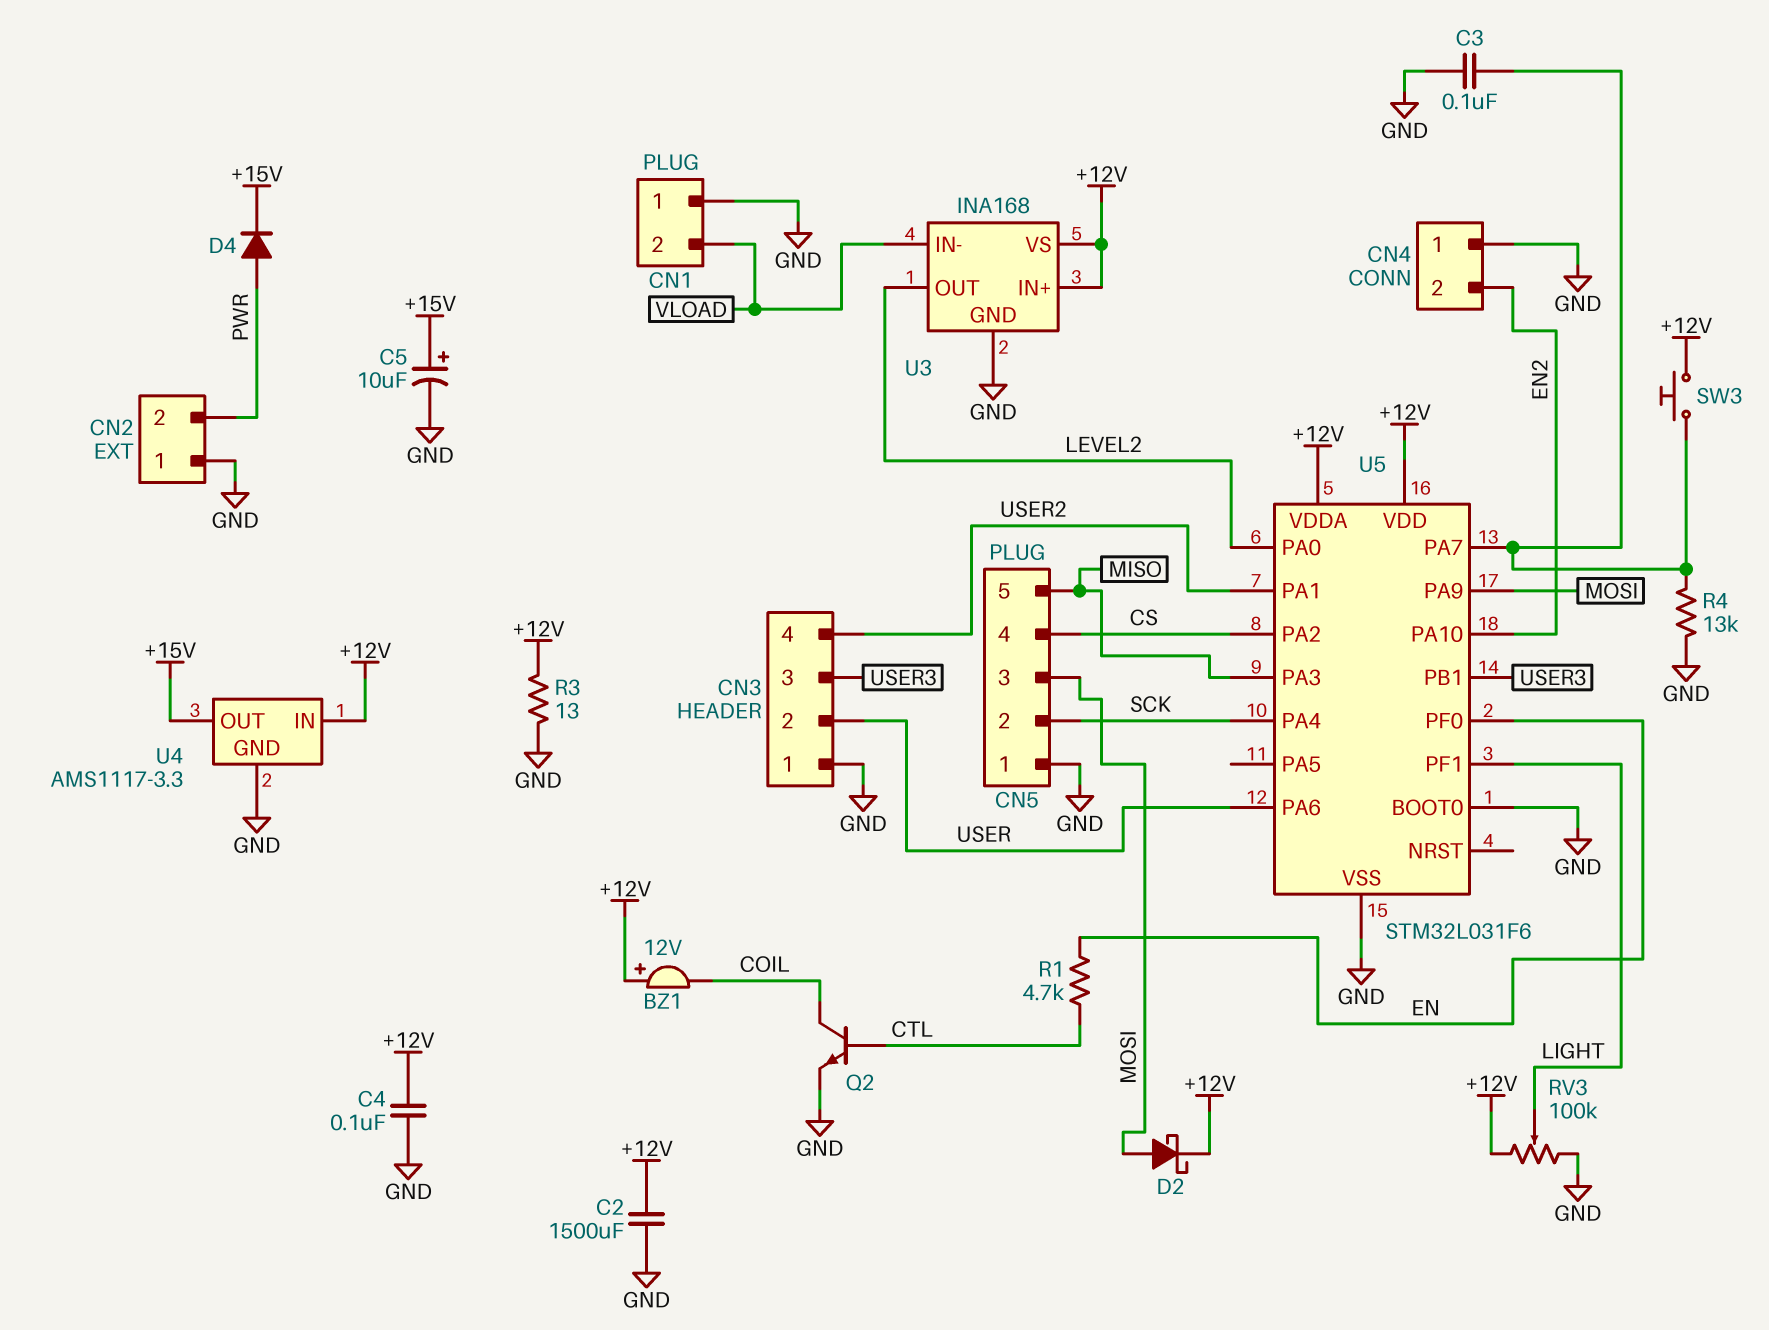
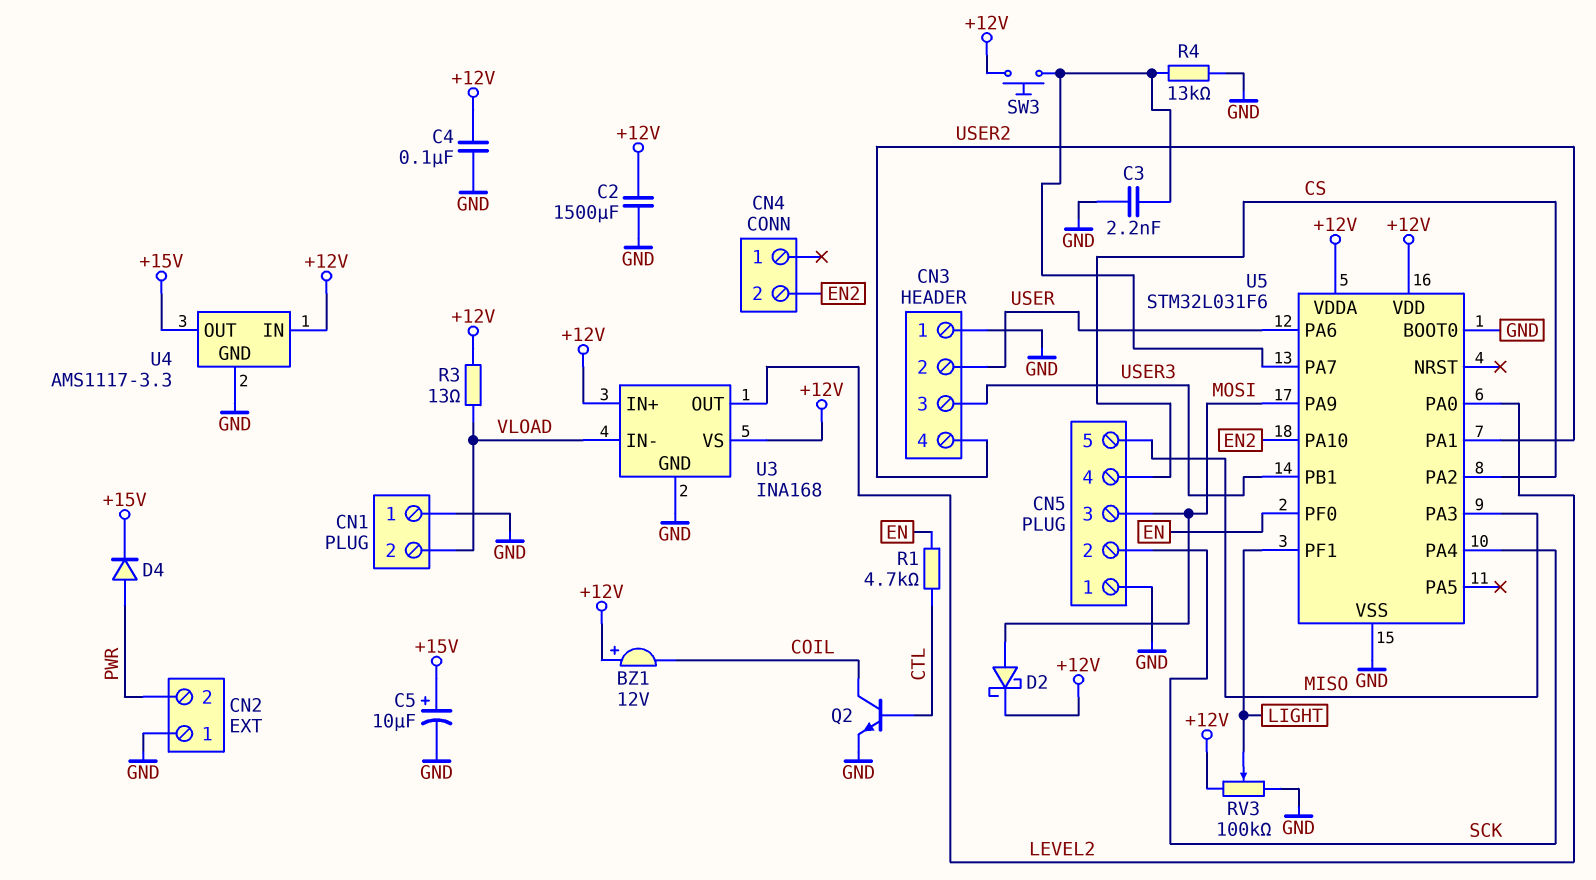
C3: 100nF (GND, U5/PA7) -> 2.2nF (GND, U5/PA7)
CN4 pin 1: GND -> none
R3: 13 (+12V, GND) -> 13 (+12V, VLOAD)

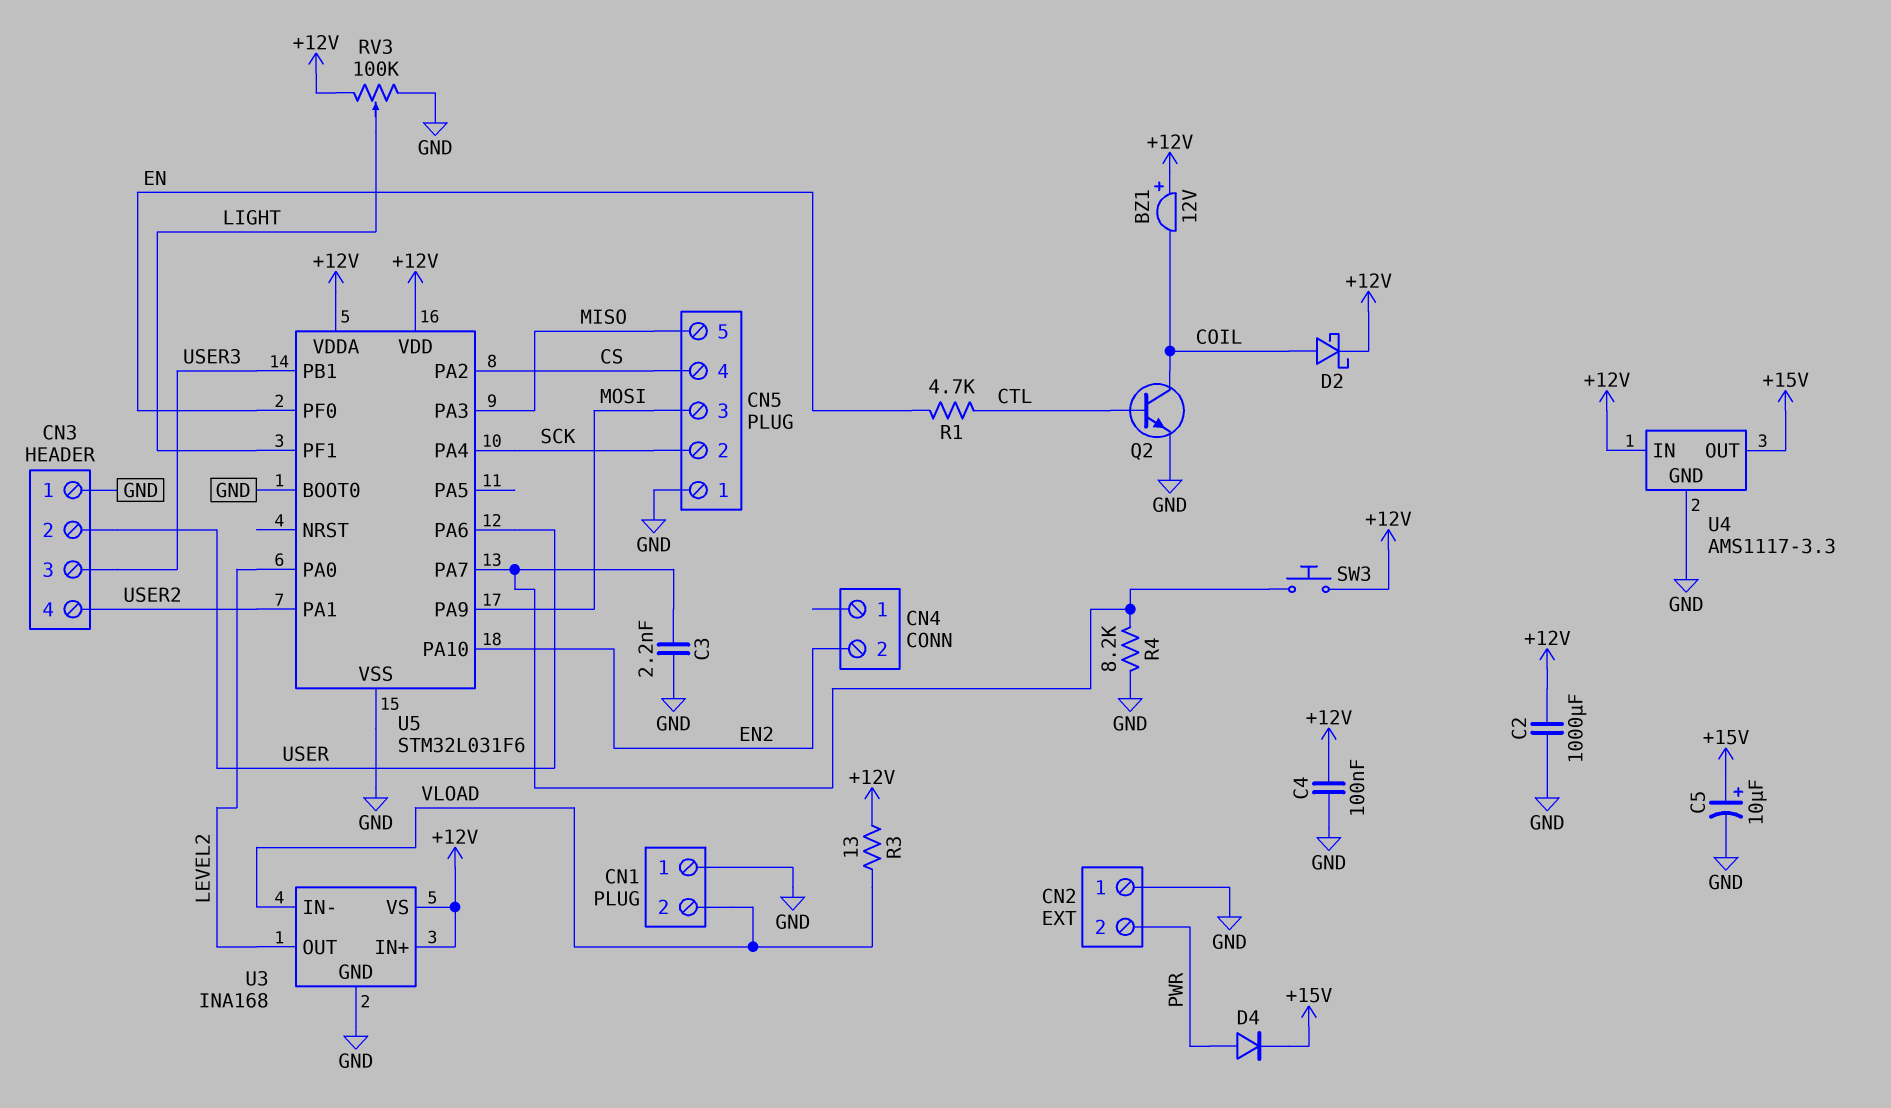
C2: 1500uF (+12V, GND) -> 1000uF (+12V, GND)
D2: schottky (A MOSI, K +12V) -> schottky (A COIL, K +12V)
R4: 13k (GND, U5/PA7) -> 8.2k (GND, U5/PA7)

